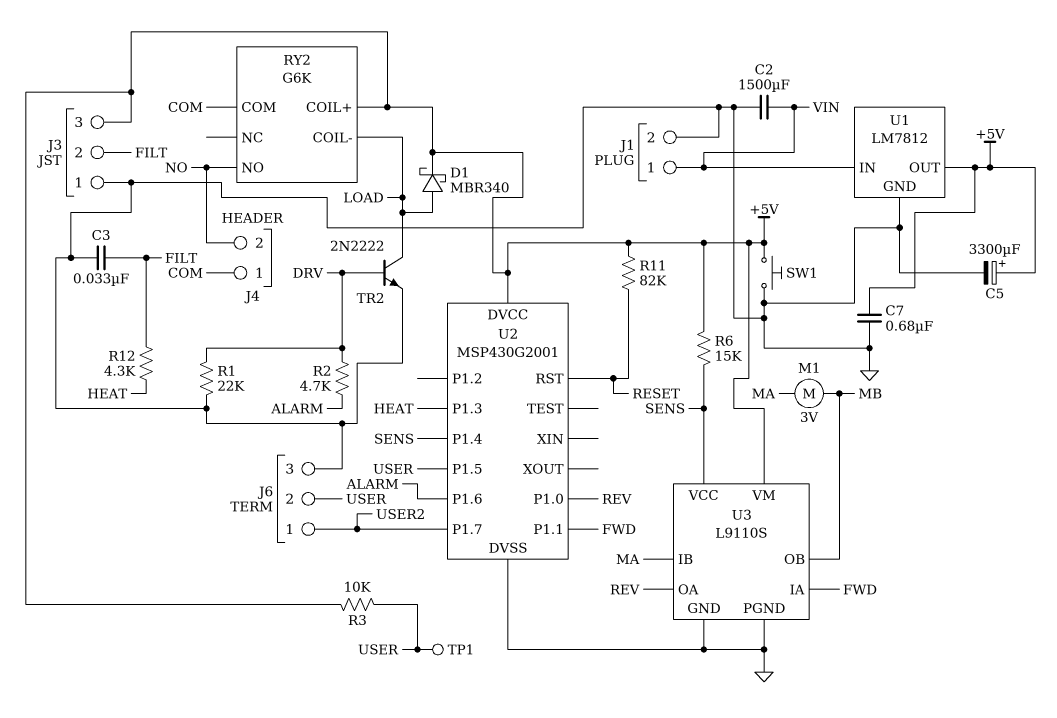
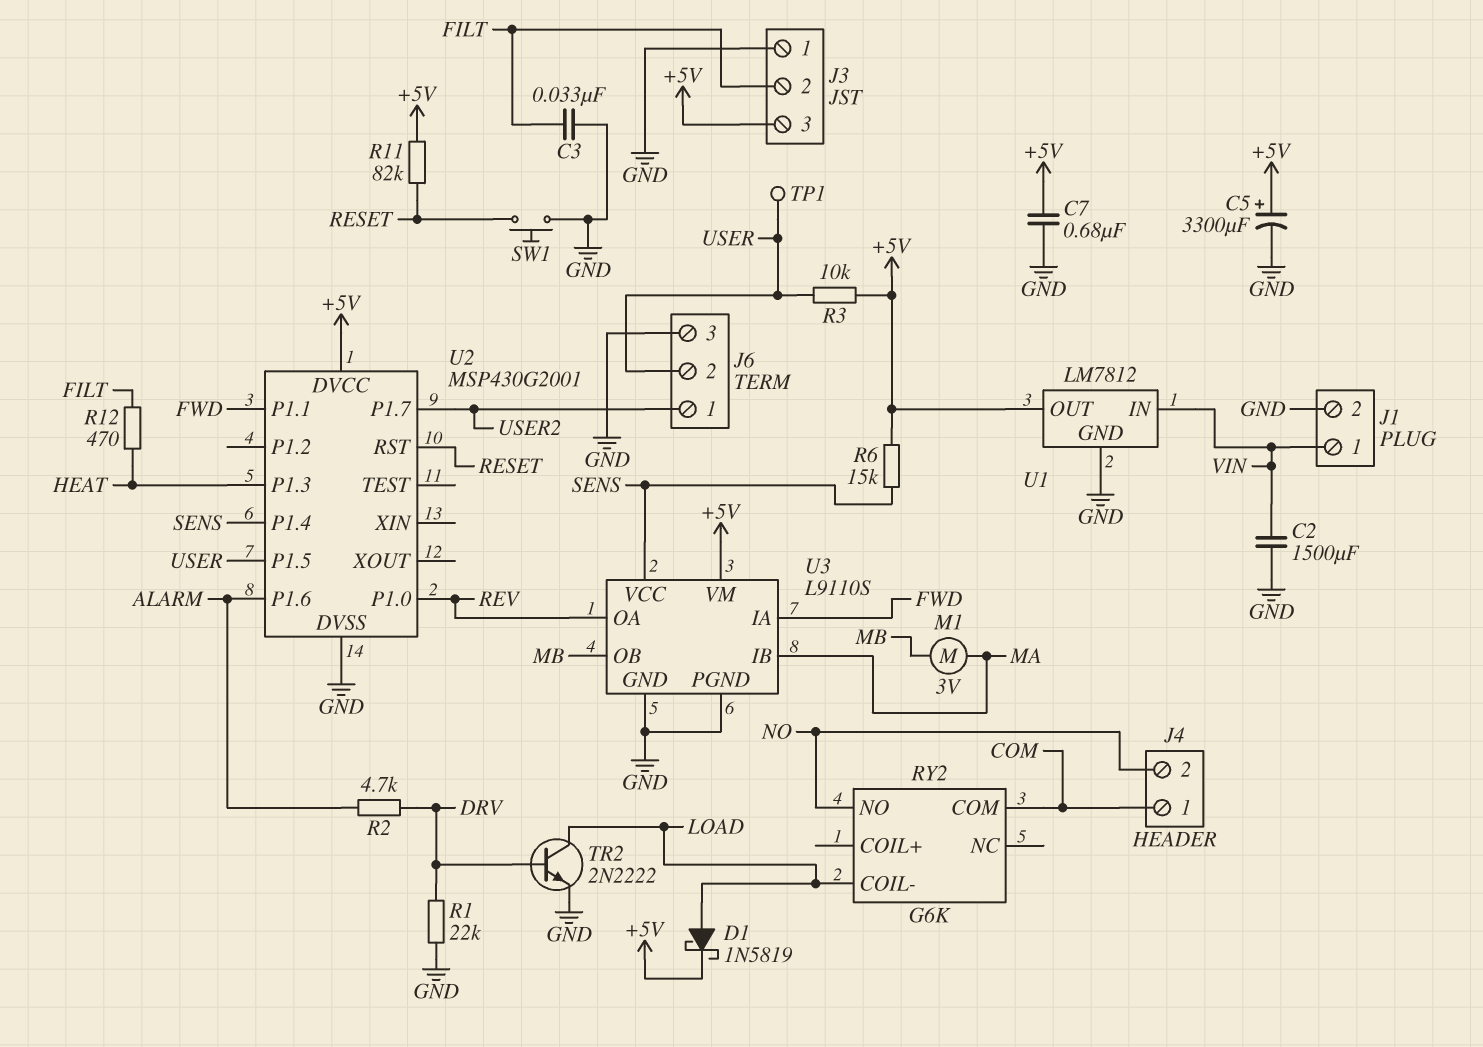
D1: schottky MBR340 (A LOAD, K +5V) -> schottky 1N5819 (A LOAD, K +5V)
R12: 4.3k (FILT, HEAT) -> 470 (FILT, HEAT)
RY2 pin COIL+: +5V -> none
SW1: button (+5V, GND) -> button (GND, RESET)

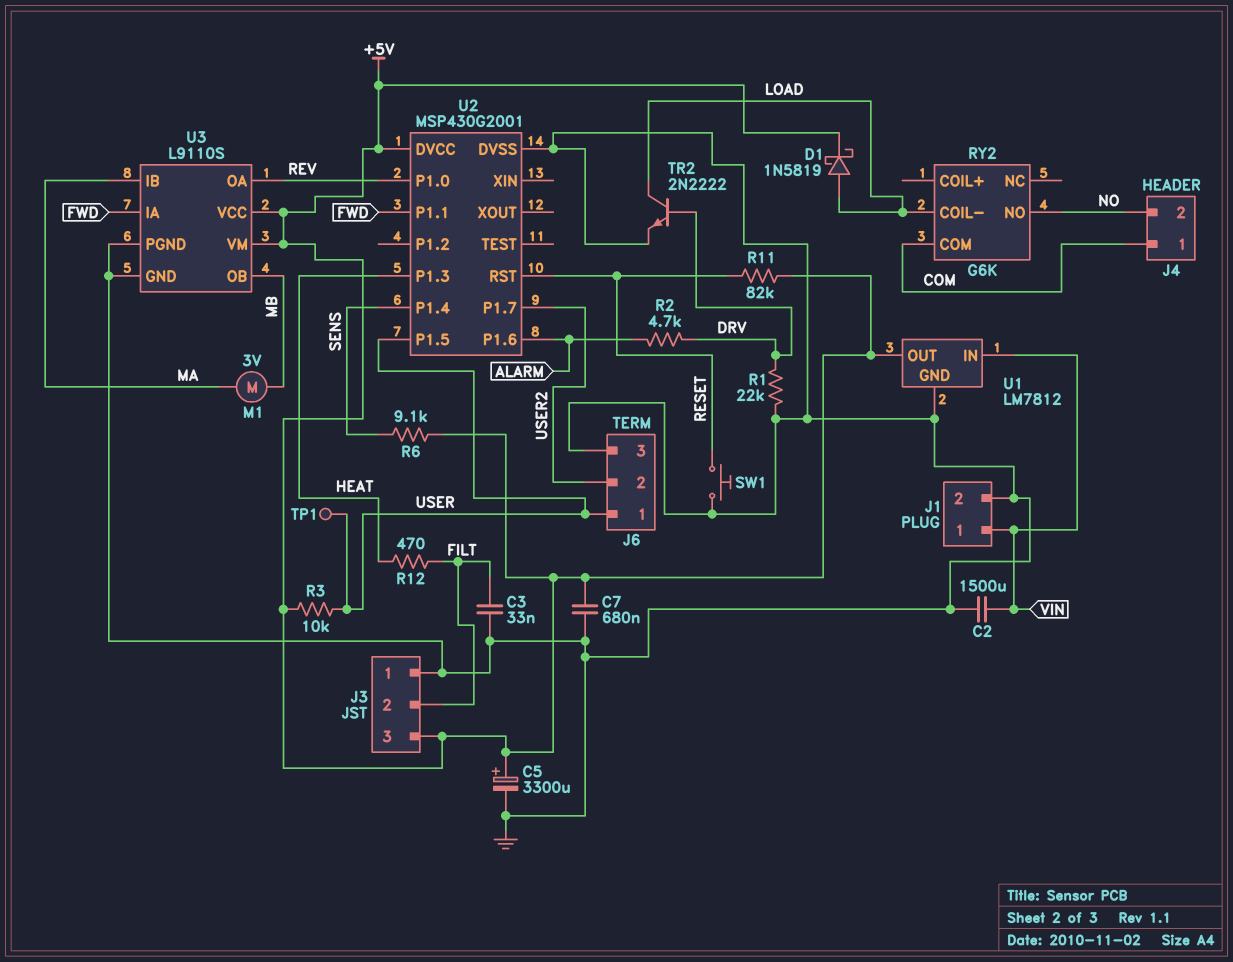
J6 pin 1: USER2 -> USER
J6 pin 2: USER -> USER2
R6: 15k (+5V, SENS) -> 9.1k (+5V, SENS)
U3 pin VCC: SENS -> +5V

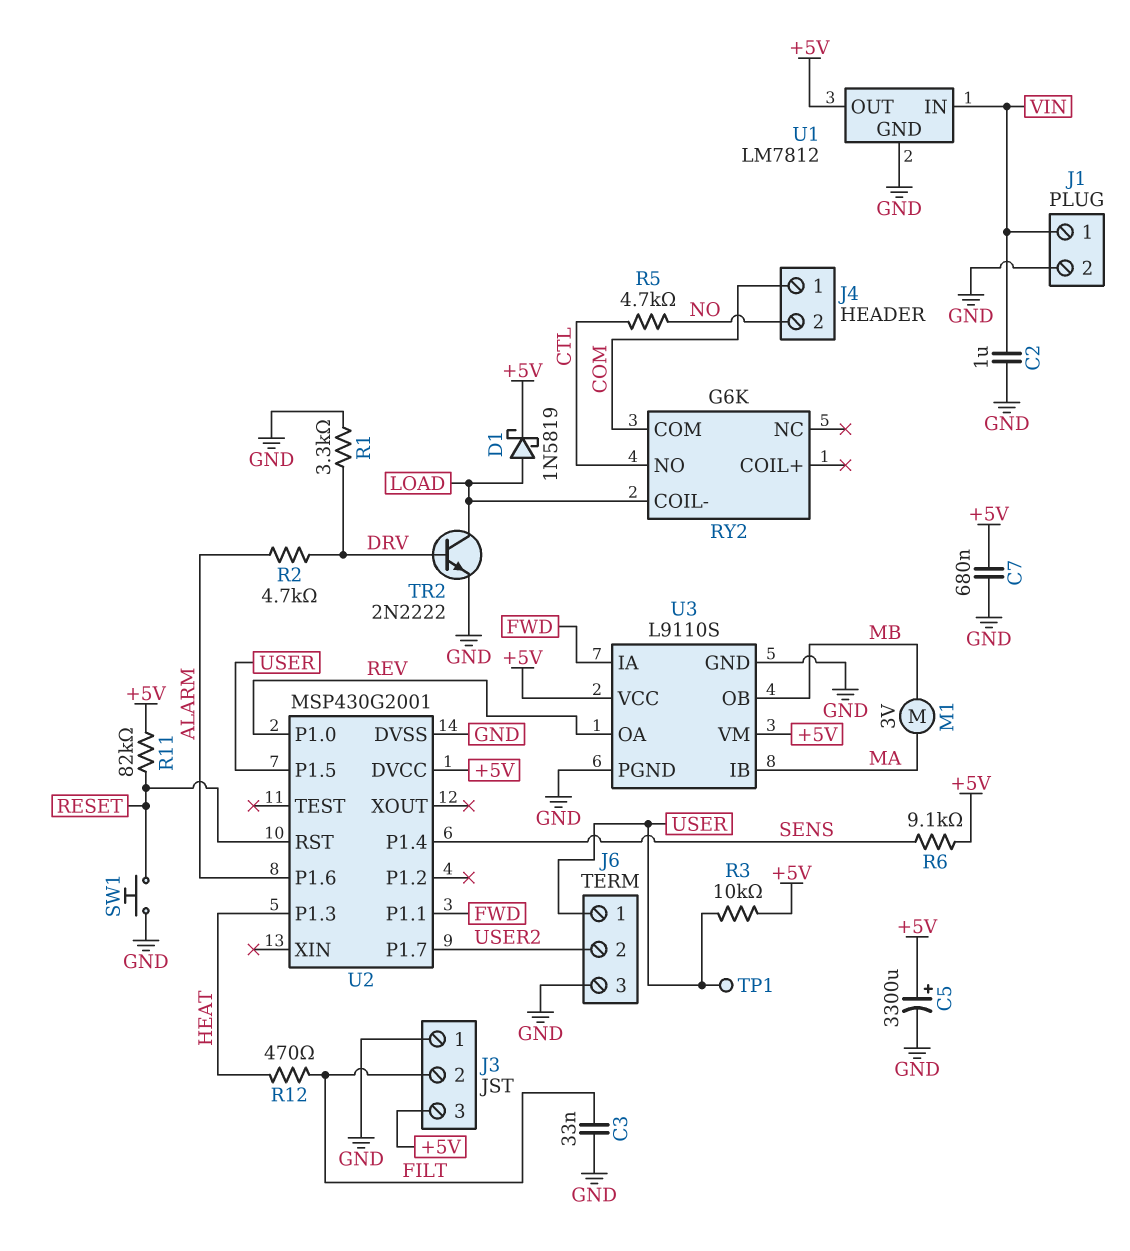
C2: 1500uF (GND, VIN) -> 1uF (GND, VIN)
R1: 22k (DRV, GND) -> 3.3k (DRV, GND)
R5: none -> 4.7k (CTL, NO)
RY2 pin NO: NO -> CTL

